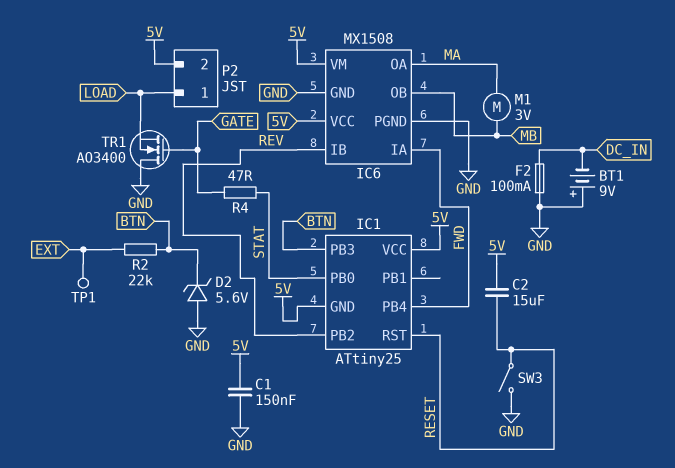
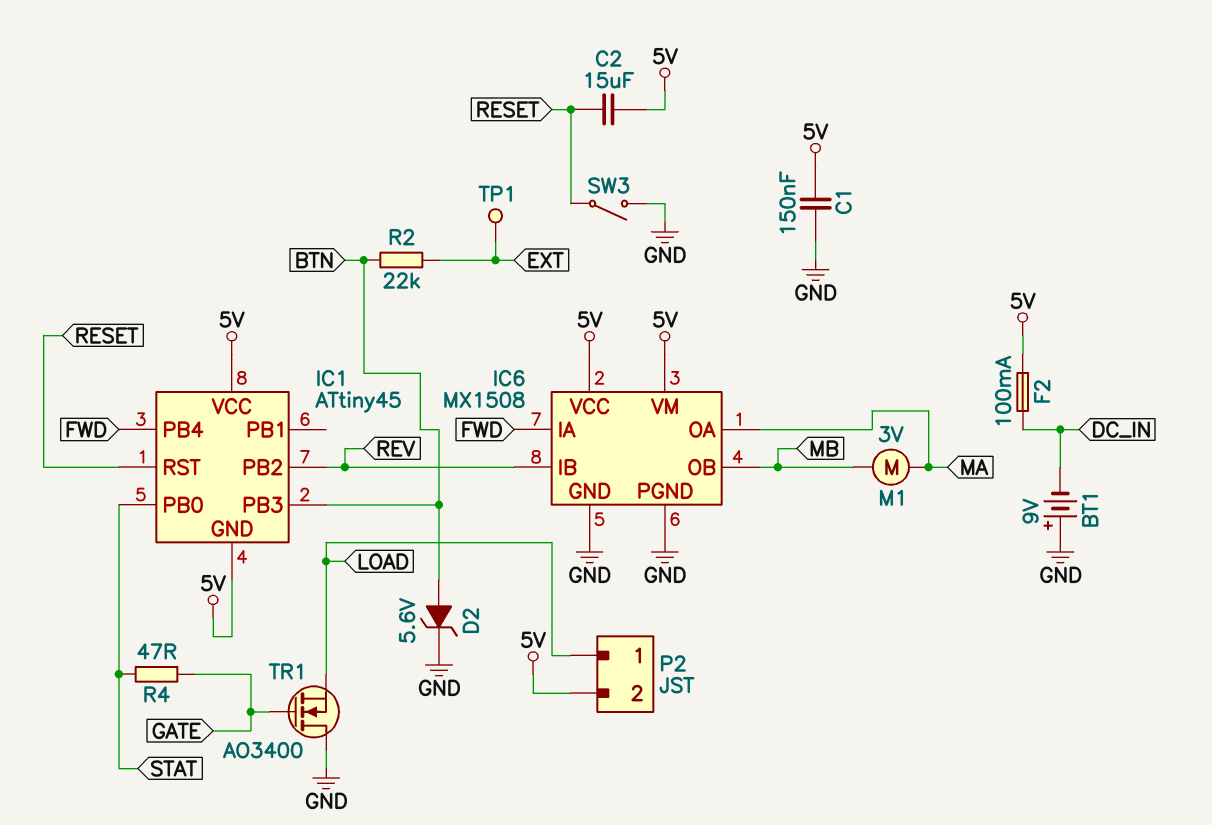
D2: zener 5.6V (A GND, K BTN) -> zener 5.6V (A BTN, K GND)
F2: 100mA (DC_IN, GND) -> 100mA (5V, DC_IN)
IC1: ATtiny25 -> ATtiny45

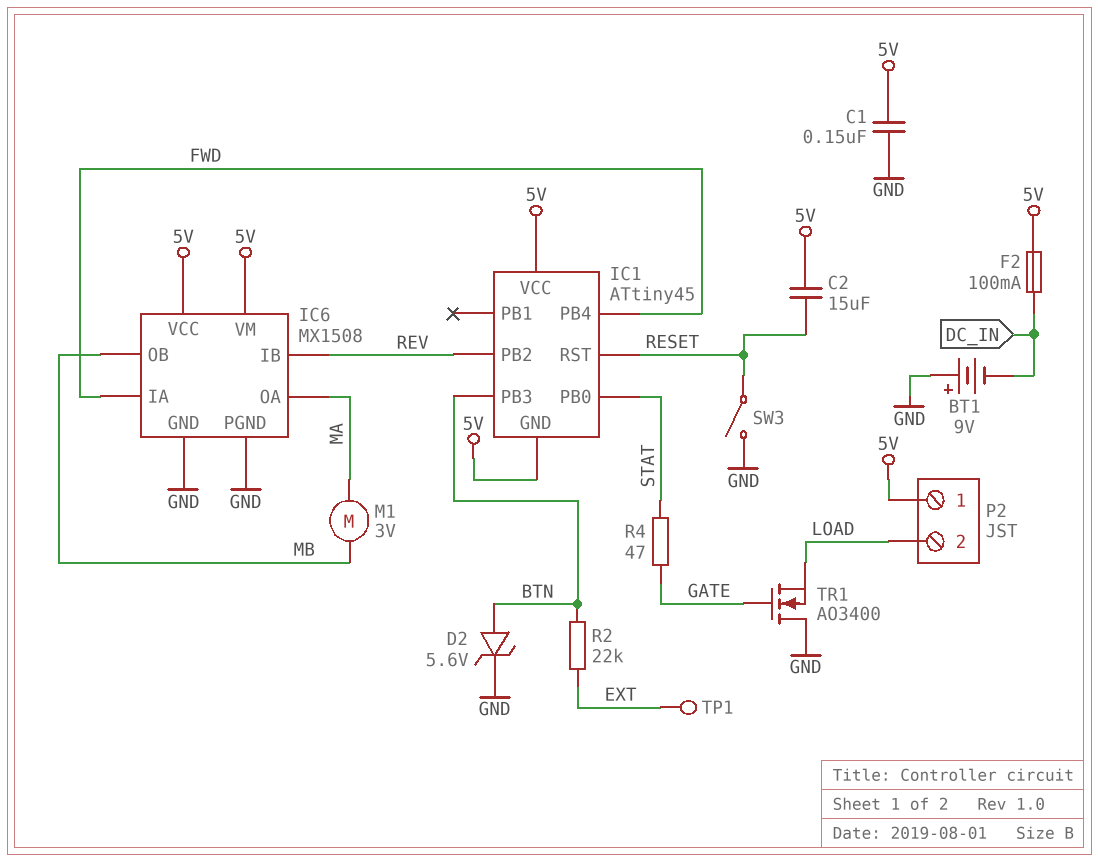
P2 pin 1: LOAD -> 5V
P2 pin 2: 5V -> LOAD

